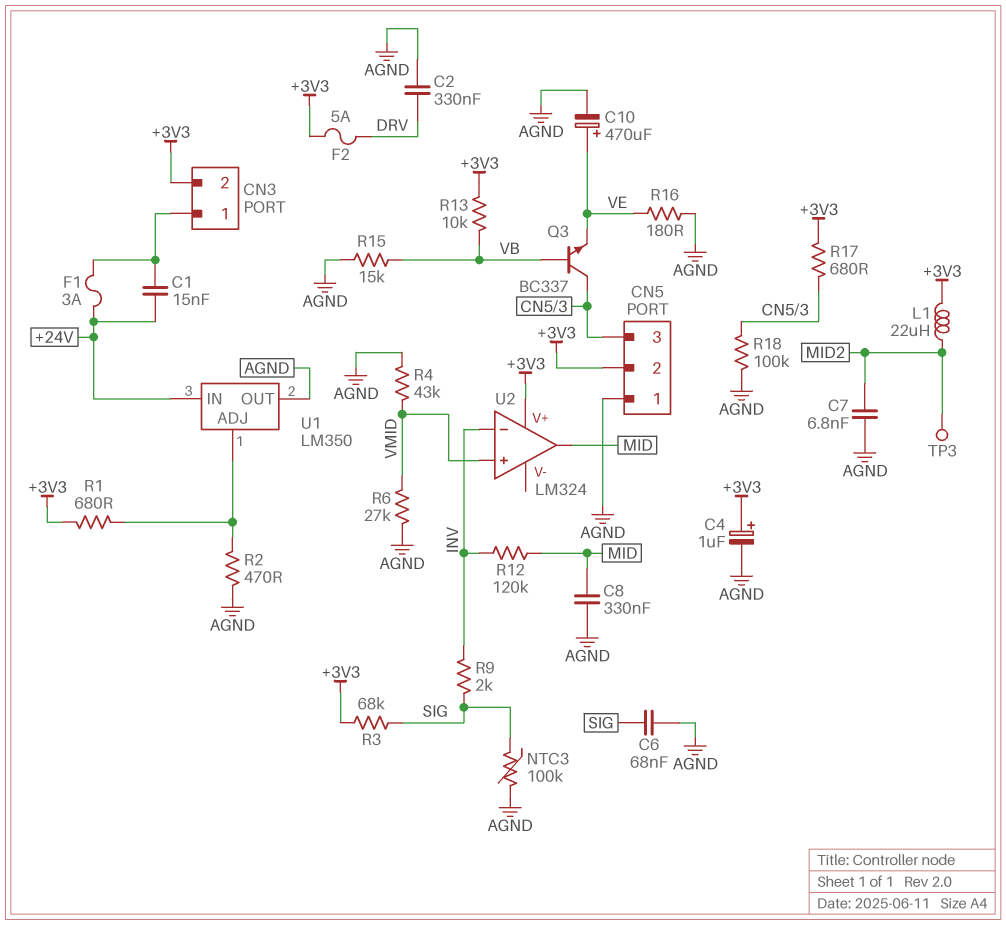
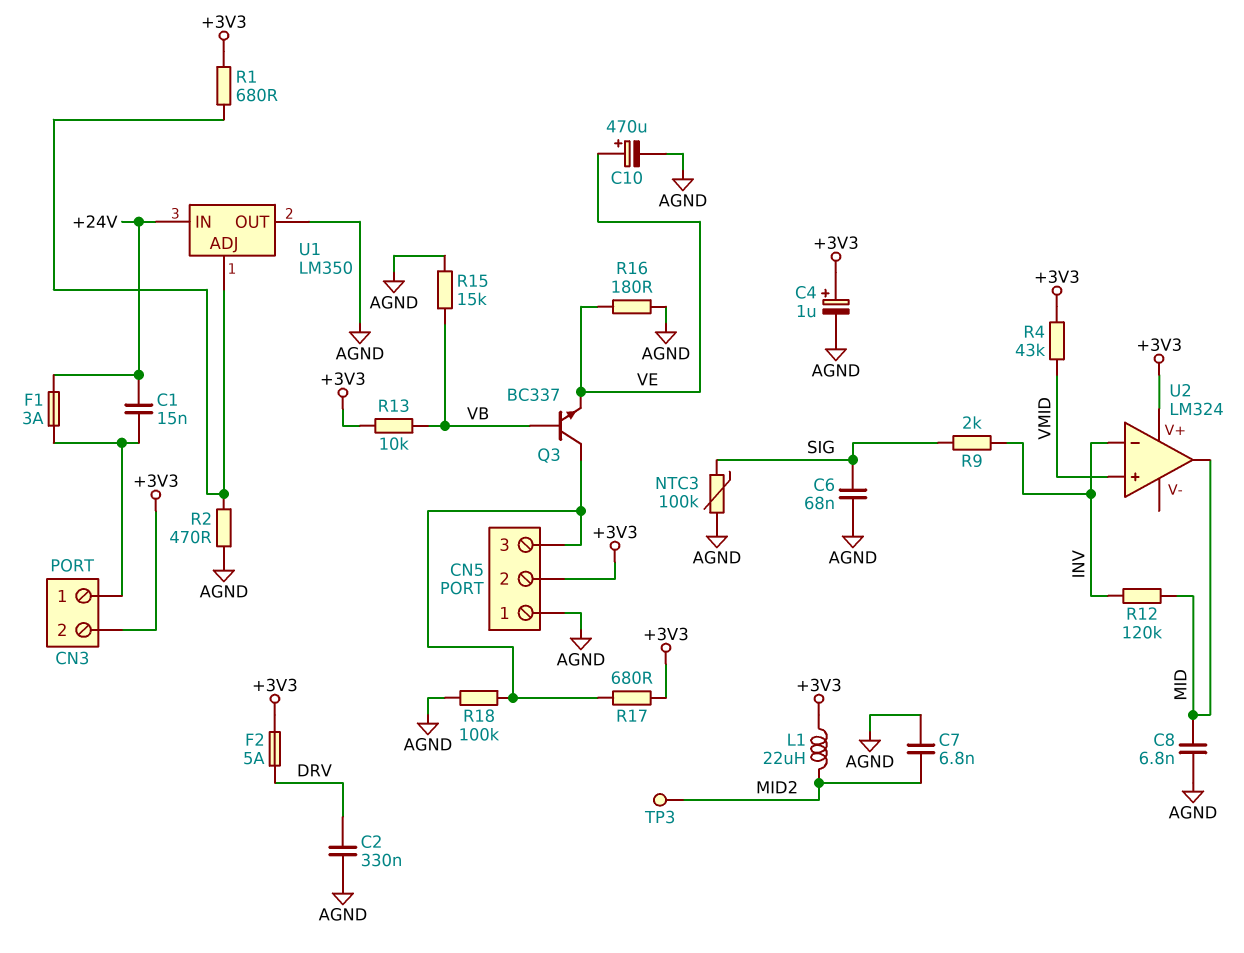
C8: 330nF (AGND, MID) -> 6.8nF (AGND, MID)
R3: 68k (+3V3, SIG) -> none
R4: 43k (AGND, VMID) -> 43k (+3V3, VMID)
R6: 27k (AGND, VMID) -> none

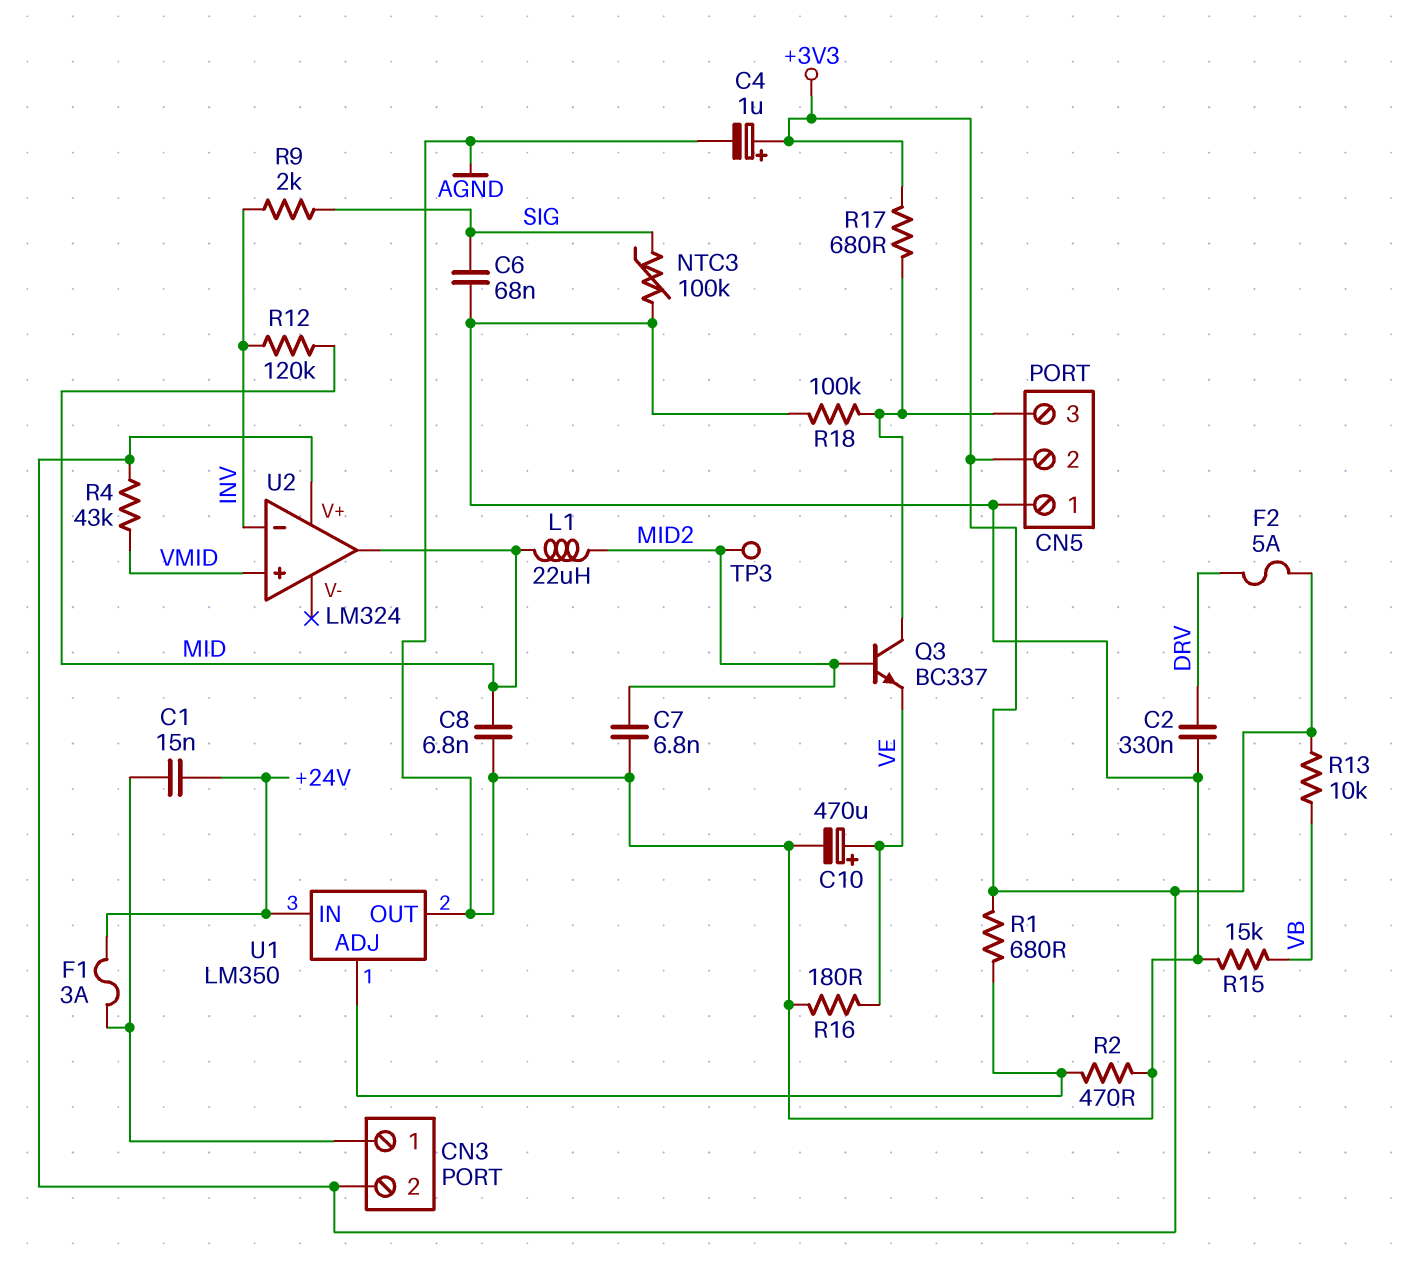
L1: 22uH (+3V3, MID2) -> 22uH (MID, MID2)
Q3: NPN BC337 (B VB, C CN5/3, E VE) -> NPN BC337 (B MID2, C CN5/3, E VE)

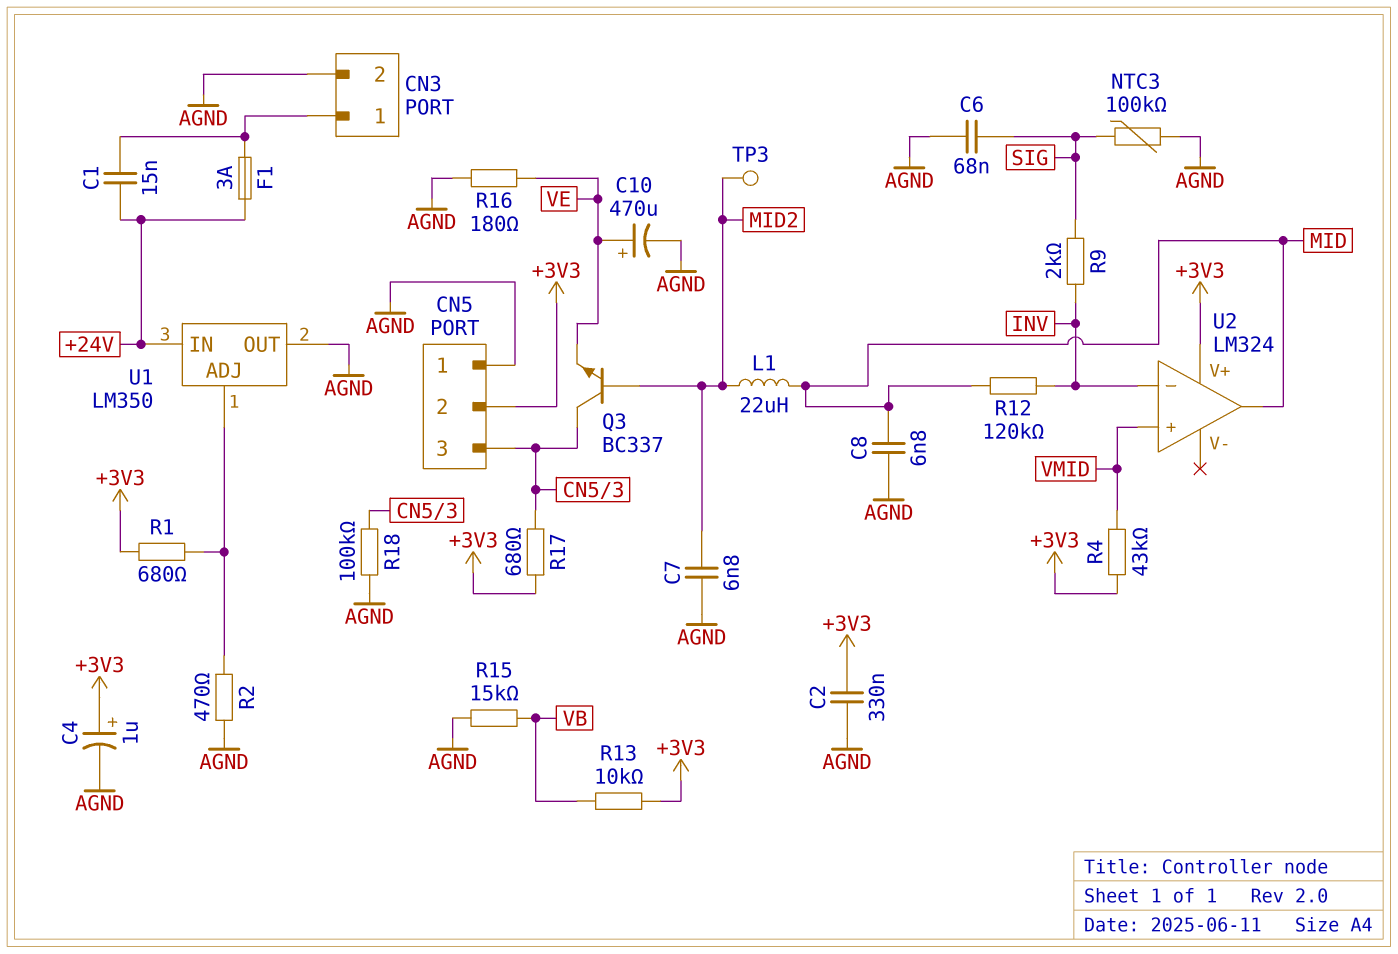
C2: 330nF (AGND, DRV) -> 330nF (+3V3, AGND)
CN3 pin 2: +3V3 -> AGND
F2: 5A (+3V3, DRV) -> none

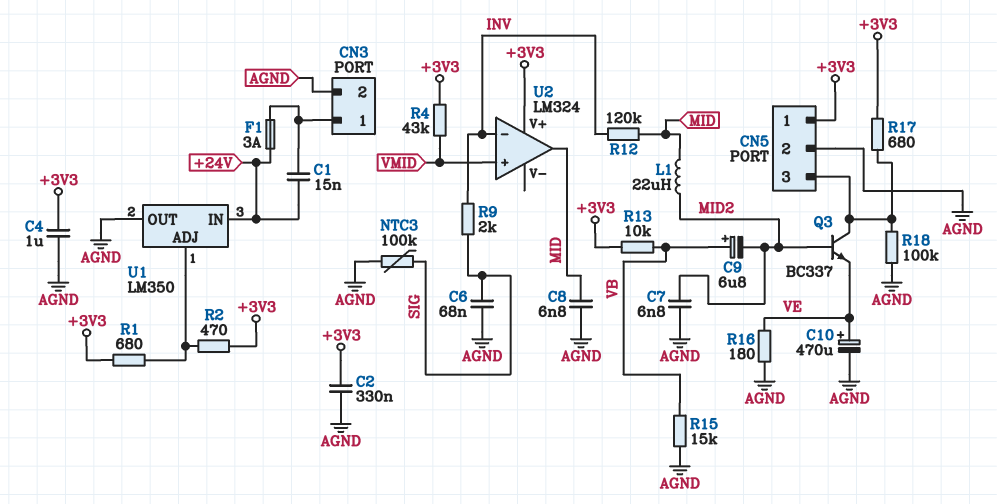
C4: 1uF (plus +3V3, minus AGND) -> 1uF (+3V3, AGND)
C9: none -> 6.8uF (plus VB, minus MID2)
CN5 pin 1: AGND -> +3V3
CN5 pin 2: +3V3 -> AGND
R2: 470 (AGND, U1/ADJ) -> 470 (+3V3, U1/ADJ)
TP3: test point (MID2) -> none

